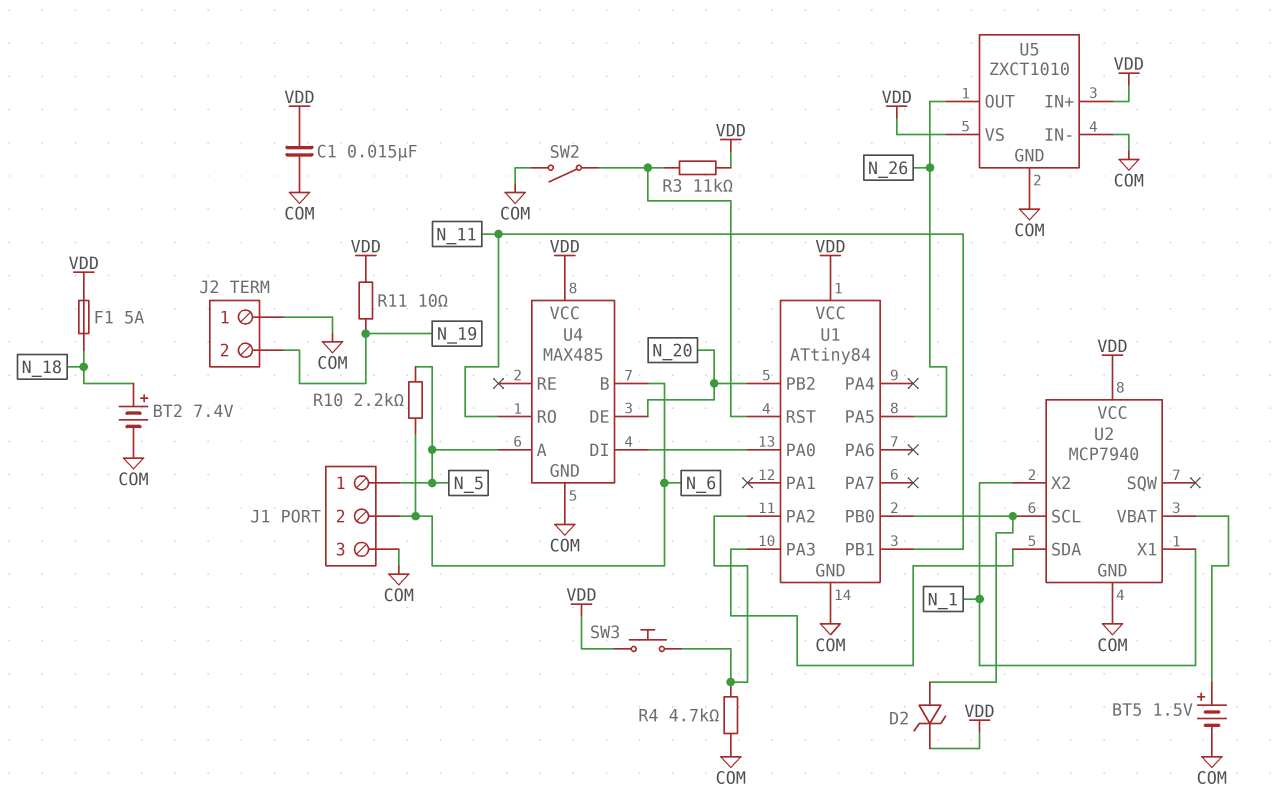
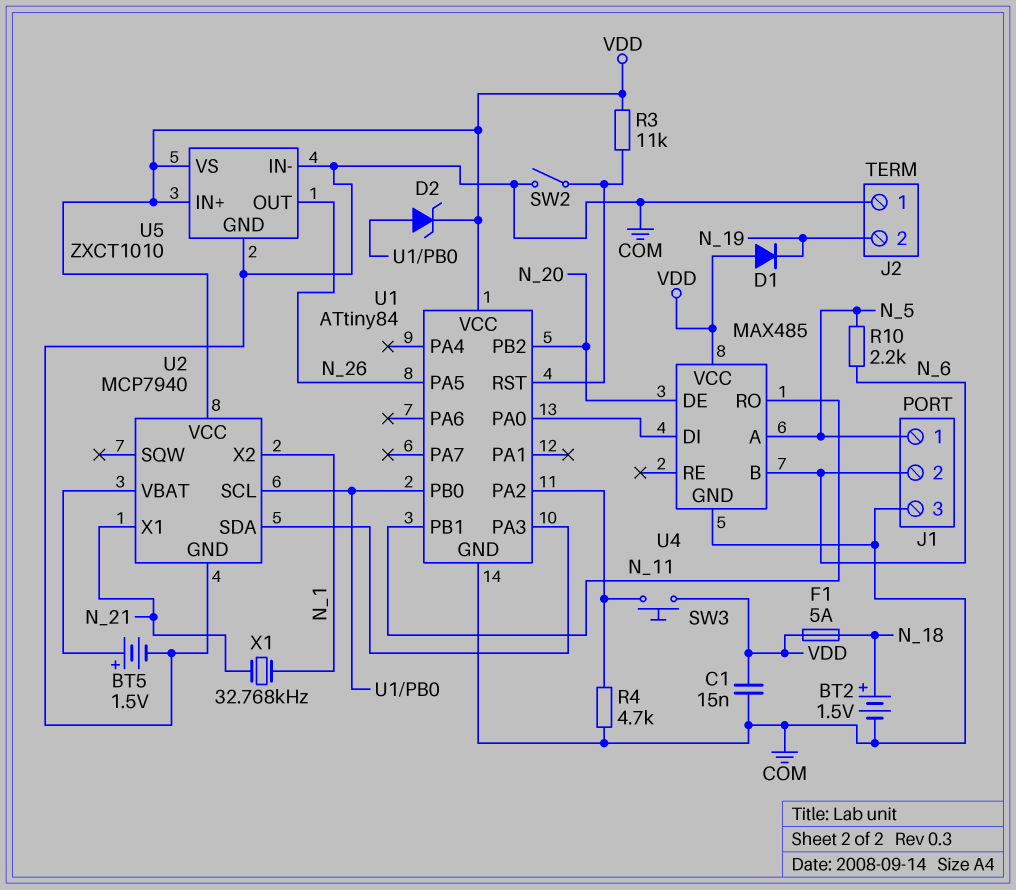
BT2: 7.4V (plus N_18, minus COM) -> 1.5V (plus N_18, minus COM)
D1: none -> diode (A VDD, K N_19)
R11: 10 (N_19, VDD) -> none
U2 pin X1: N_1 -> N_21
X1: none -> 32.768kHz (N_1, N_21)

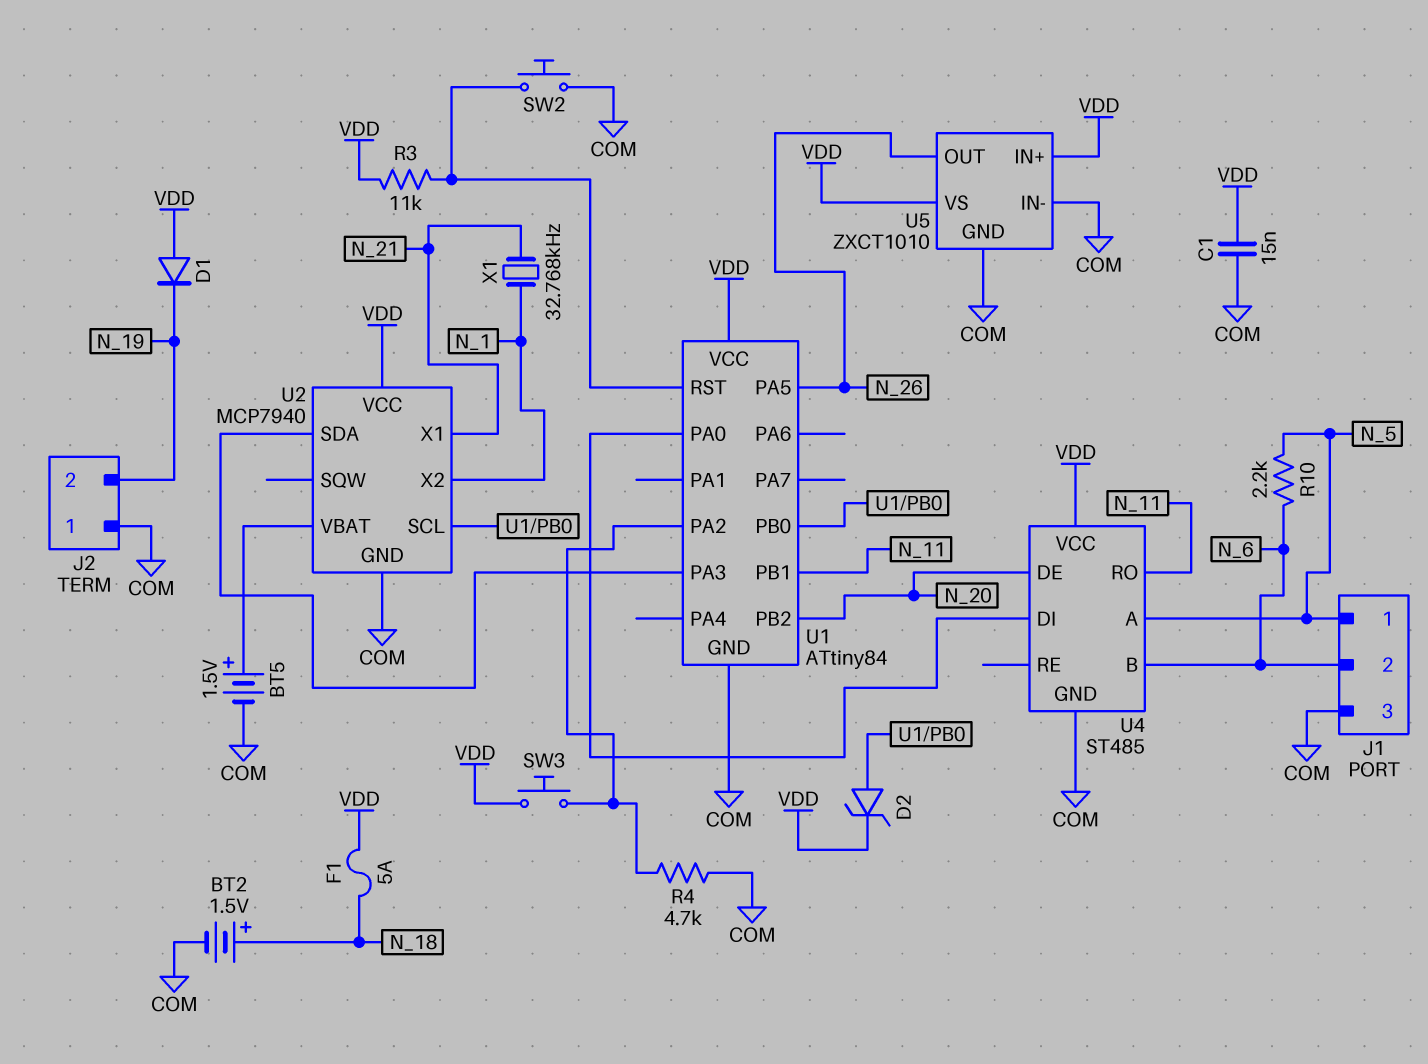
SW2: switch (COM, U1/RST) -> button (COM, U1/RST)
U4: MAX485 -> ST485

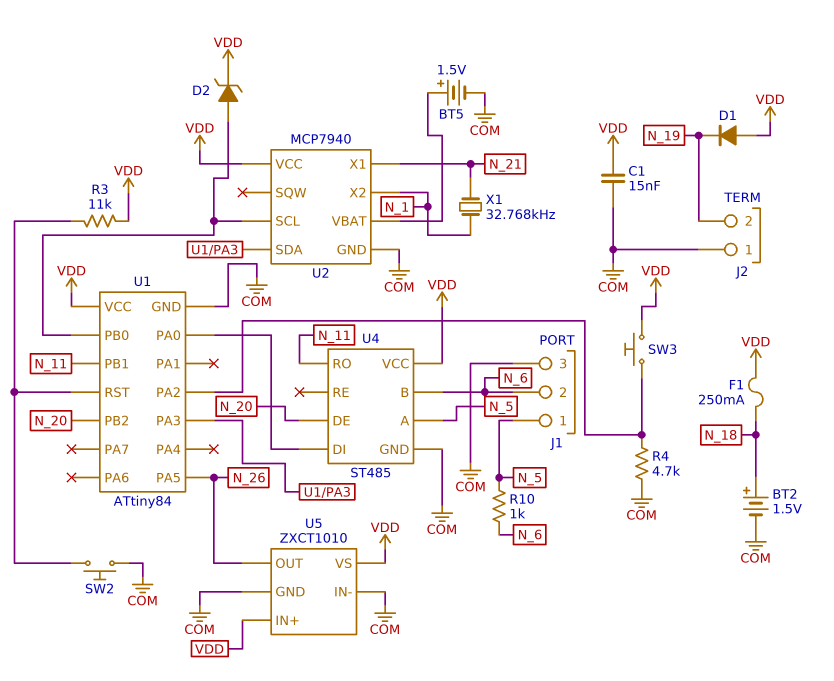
F1: 5A (N_18, VDD) -> 250mA (N_18, VDD)
R10: 2.2k (N_5, N_6) -> 1k (N_5, N_6)

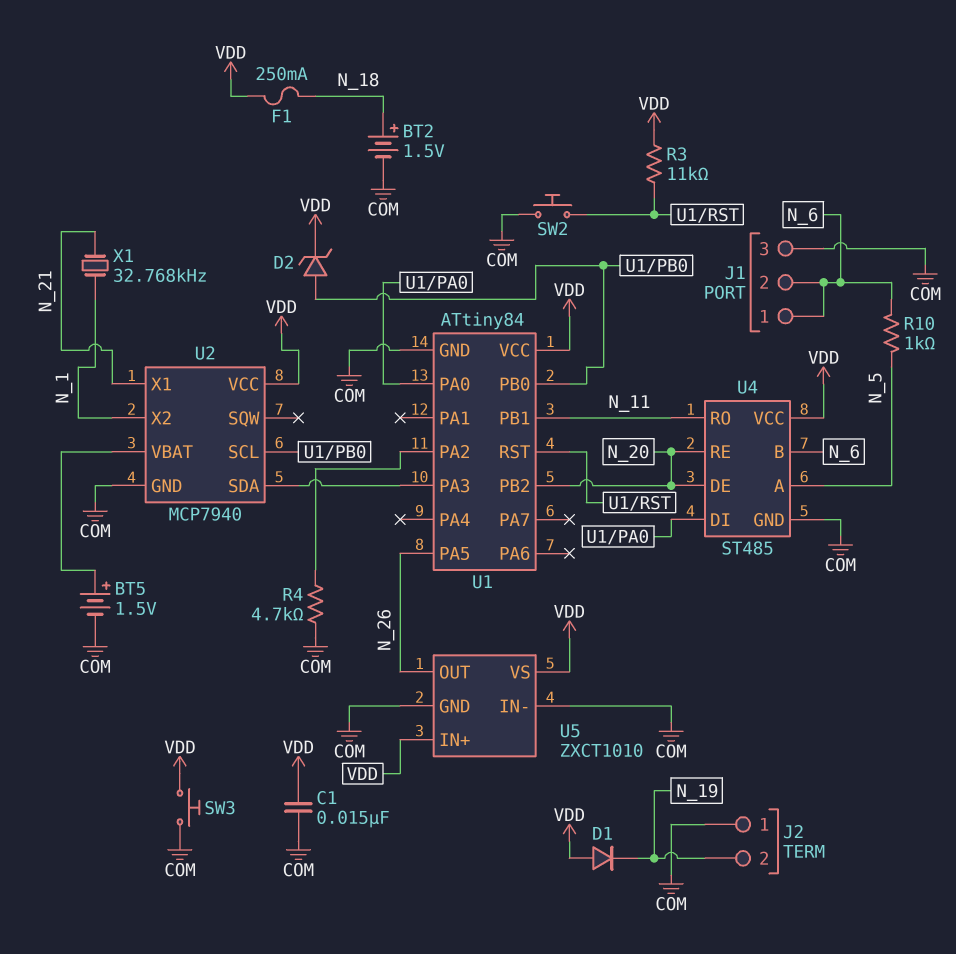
J1 pin 1: N_5 -> N_6
SW3: button (U1/PA2, VDD) -> button (COM, VDD)
U4 pin RE: none -> N_20

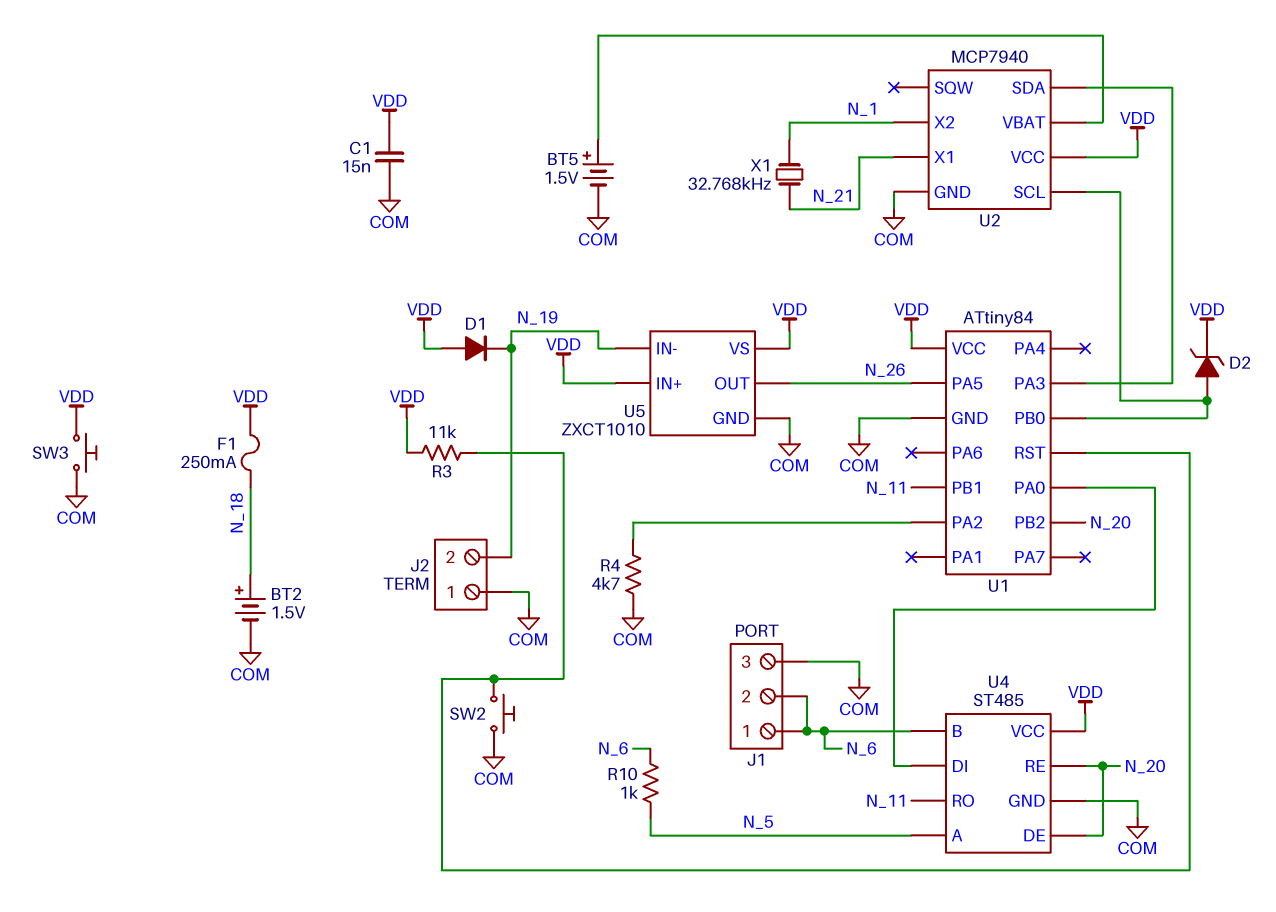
U5 pin IN-: COM -> N_19

